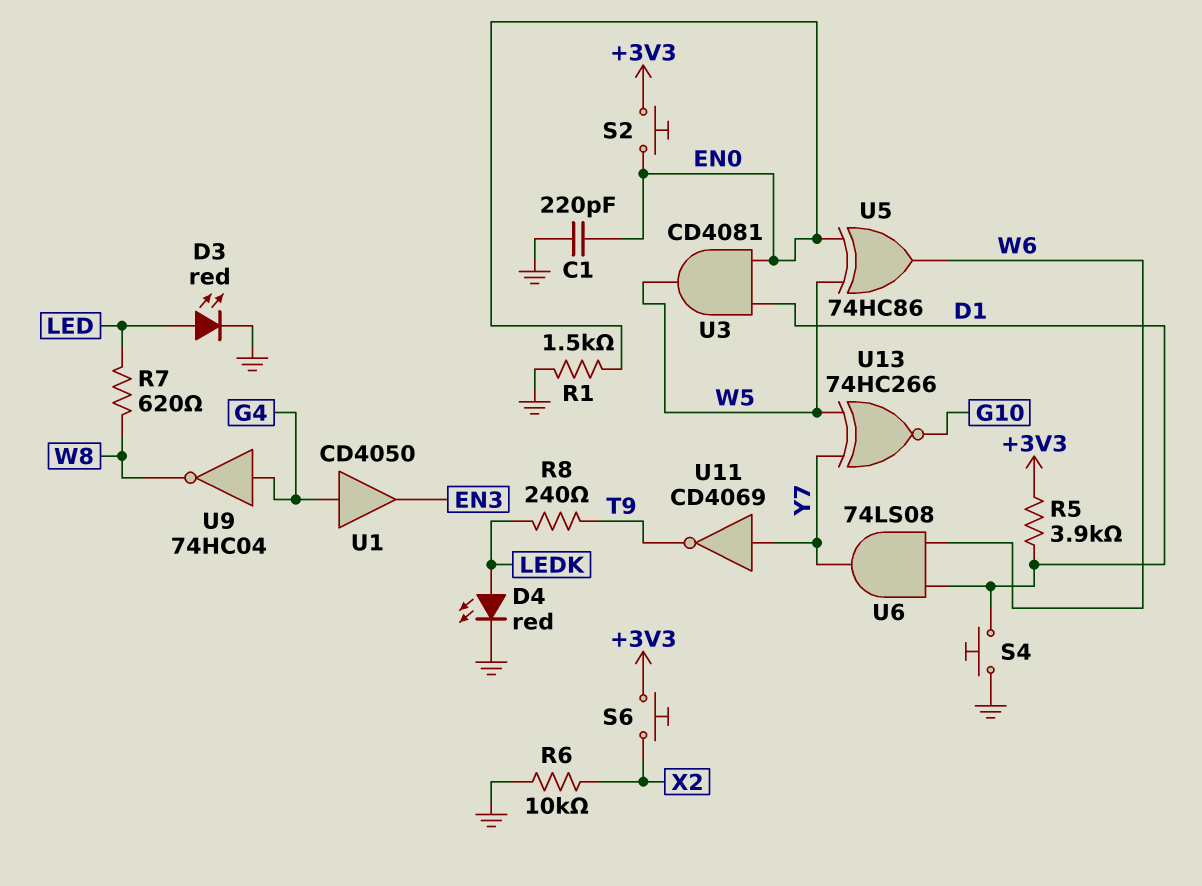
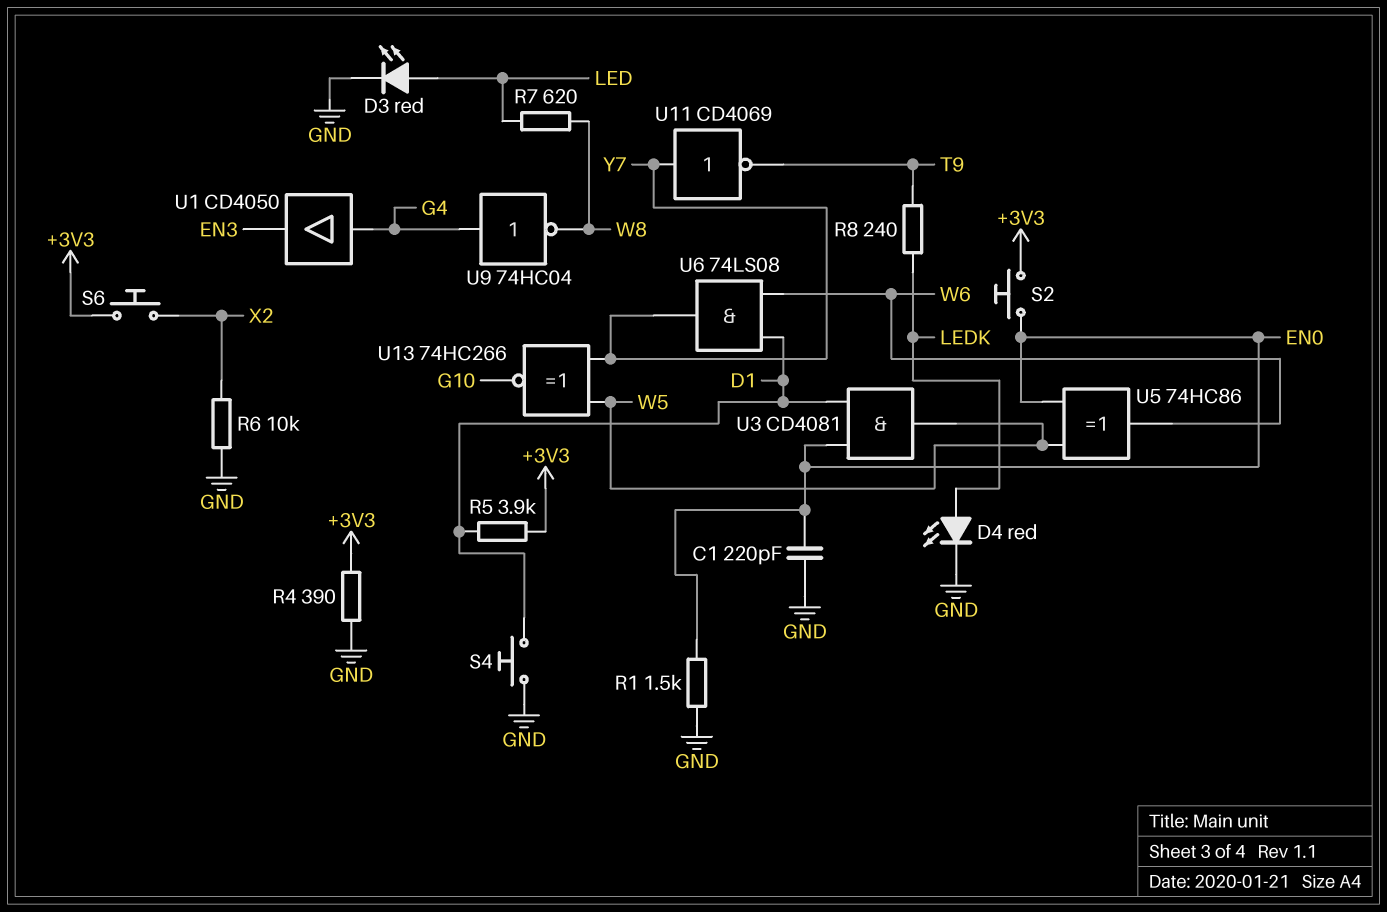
R4: none -> 390 (+3V3, GND)

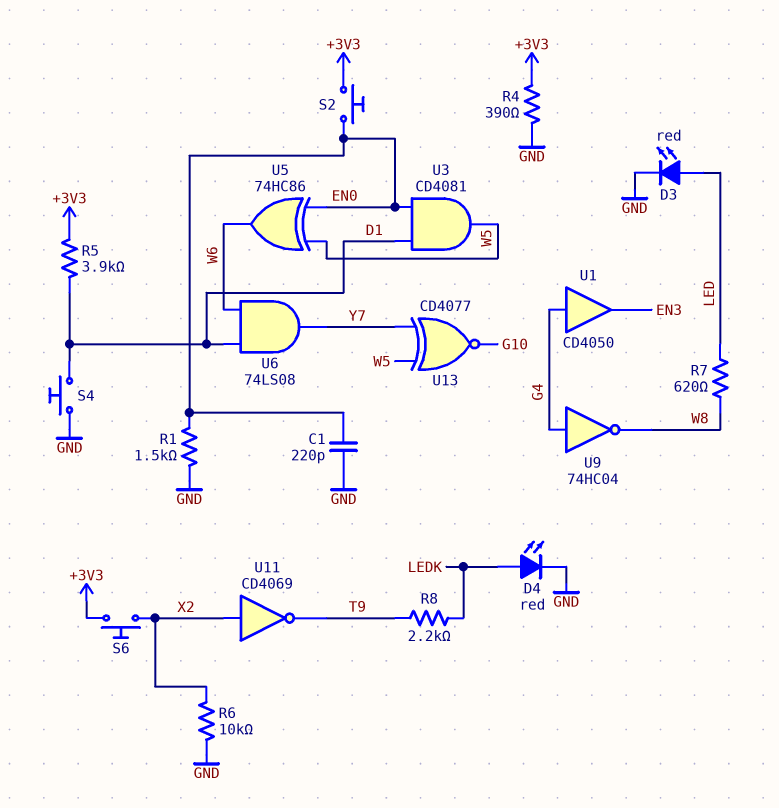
R8: 240 (LEDK, T9) -> 2.2k (LEDK, T9)
U11: NOT CD4069 (in Y7, out T9) -> NOT CD4069 (in X2, out T9)
U13: XNOR 74HC266 (in W5, in Y7, out G10) -> XNOR CD4077 (in W5, in Y7, out G10)

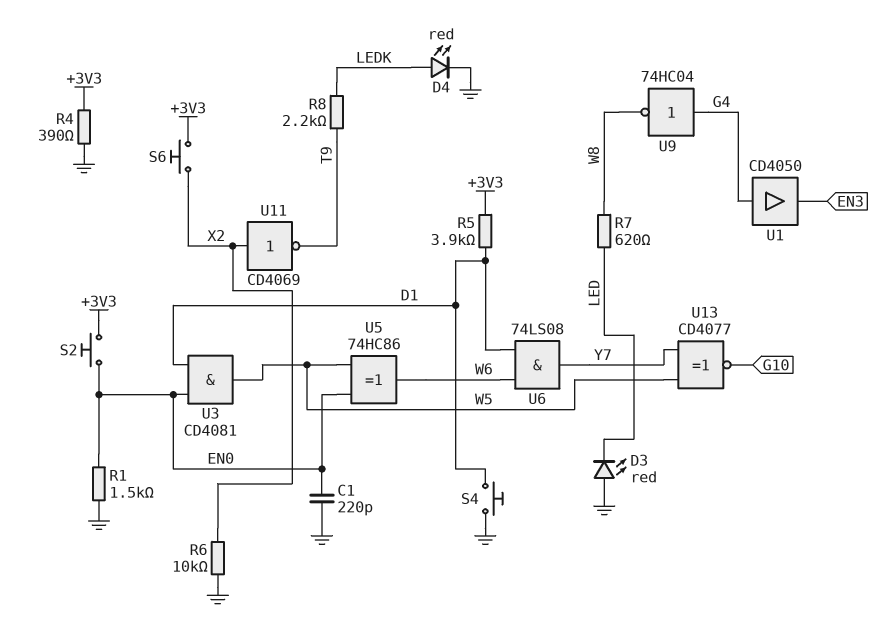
D3: LED red (A LED, K GND) -> LED red (A GND, K LED)

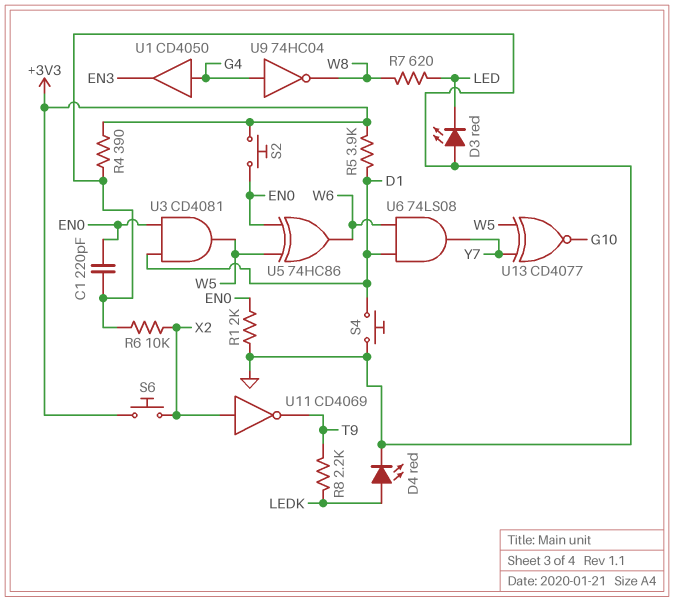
R1: 1.5k (EN0, GND) -> 2k (EN0, GND)

